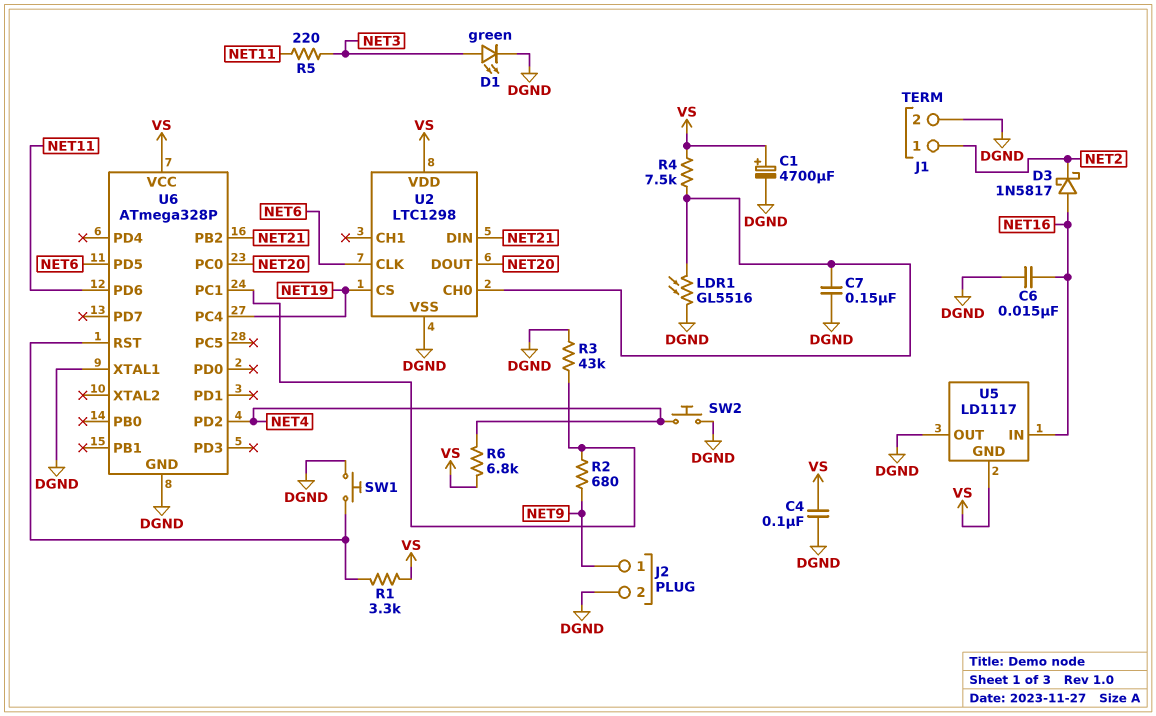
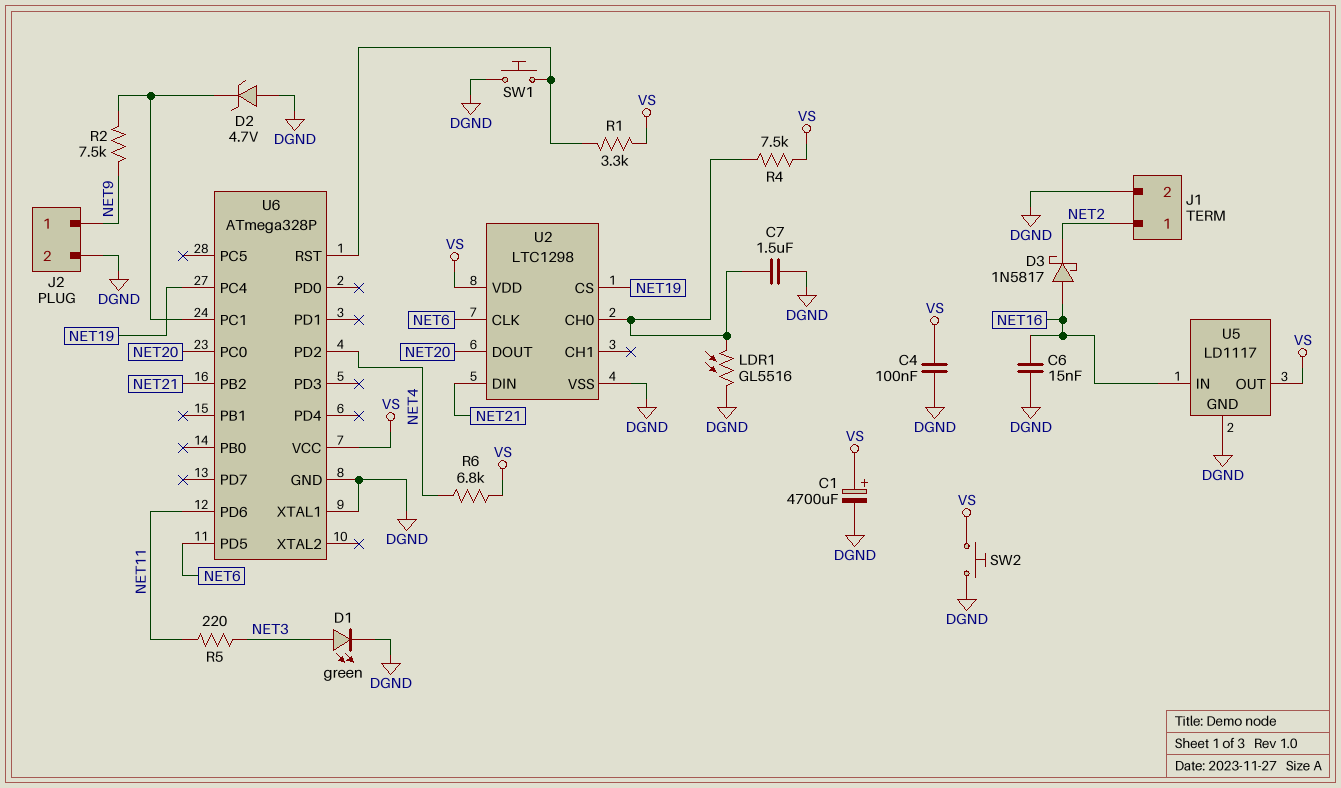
C7: 150nF (DGND, U2/CH0) -> 1.5uF (DGND, U2/CH0)
D2: none -> zener 4.7V (A DGND, K U6/PC1)
R2: 680 (NET9, U6/PC1) -> 7.5k (NET9, U6/PC1)
R3: 43k (DGND, U6/PC1) -> none
SW2: button (DGND, NET4) -> button (DGND, VS)
U5 pin GND: VS -> DGND
U5 pin OUT: DGND -> VS

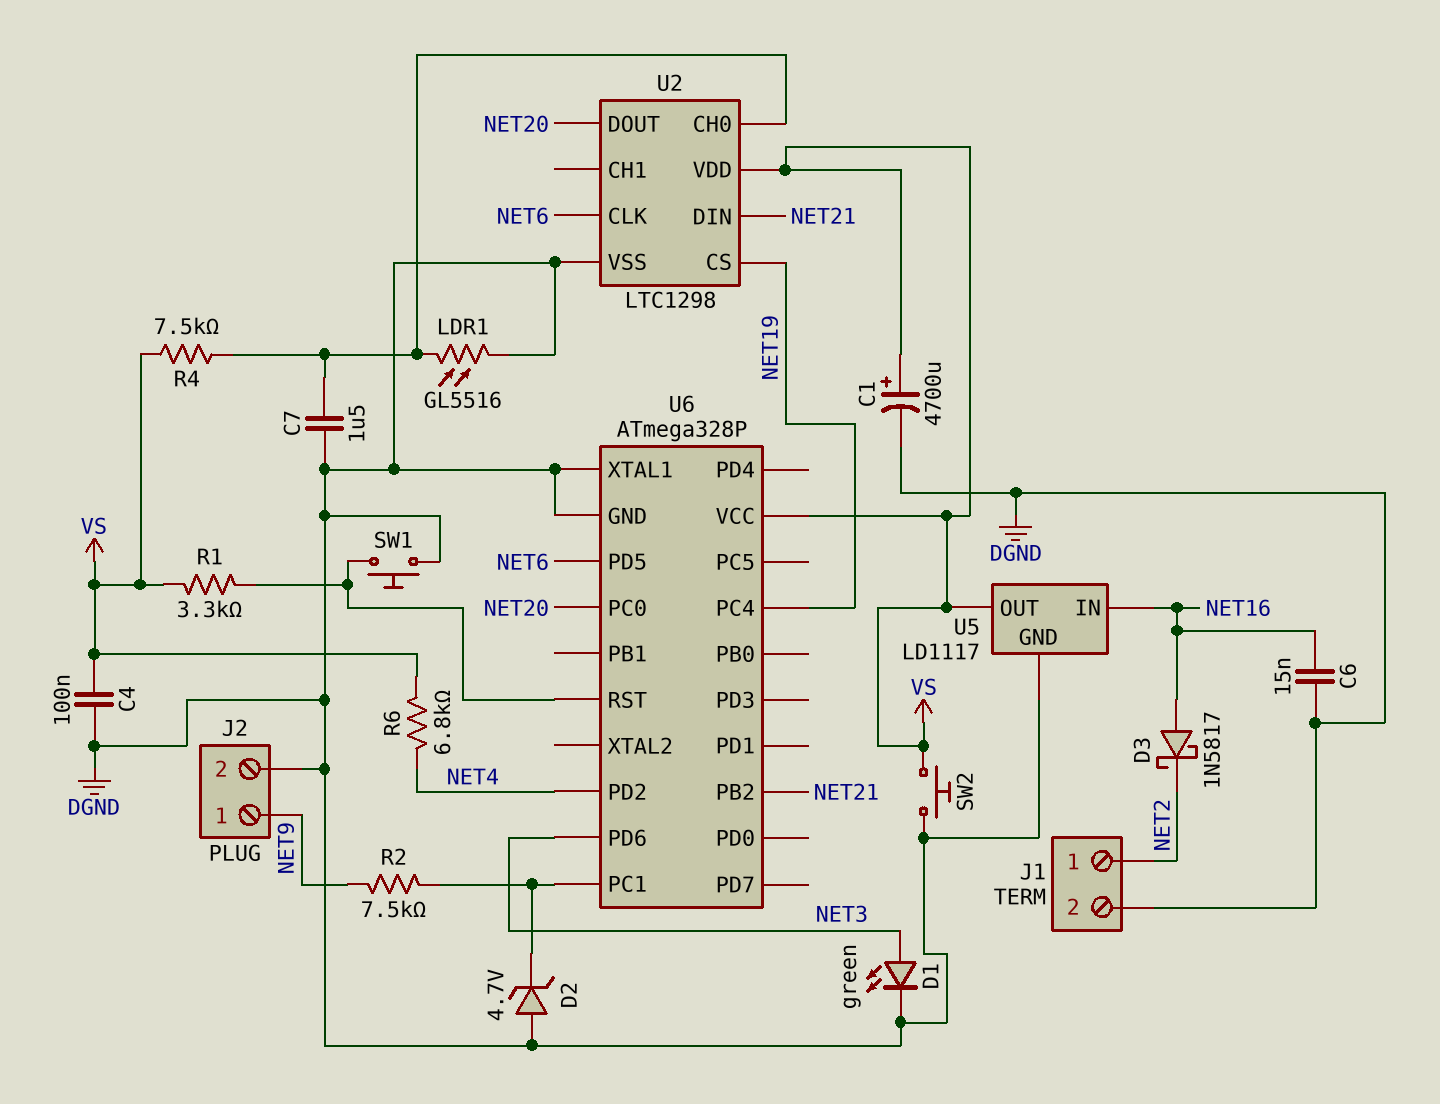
R5: 220 (NET3, NET11) -> none
U6 pin PD6: NET11 -> NET3

